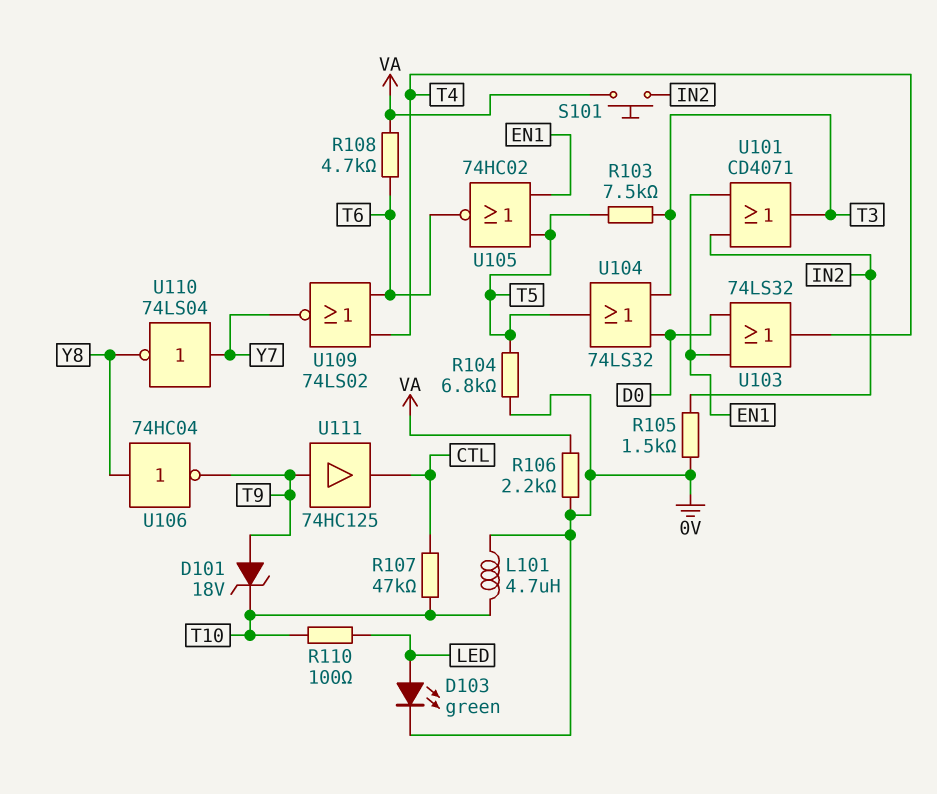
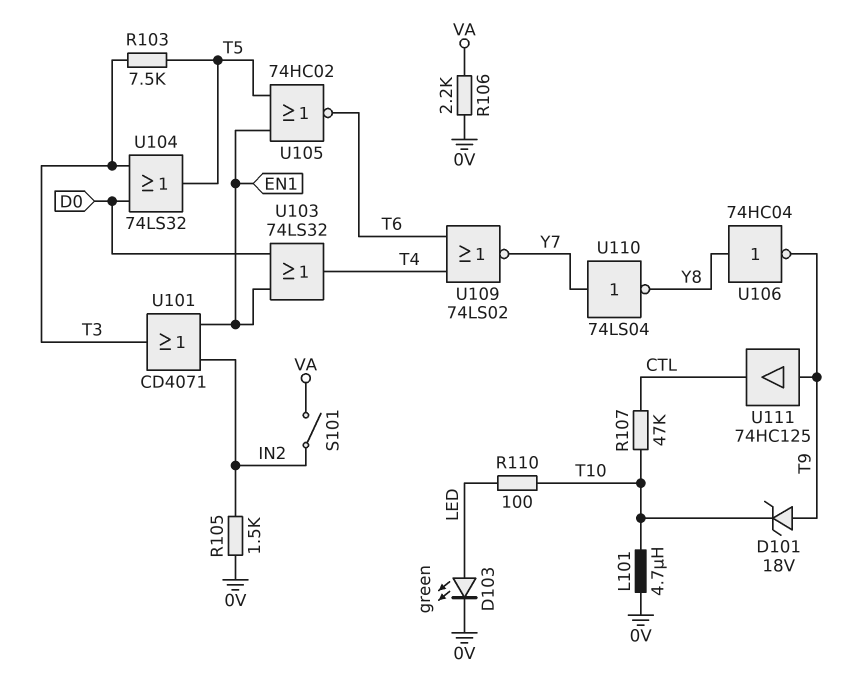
R104: 6.8k (0V, T5) -> none
R108: 4.7k (T6, VA) -> none
S101: button (IN2, VA) -> switch (IN2, VA)

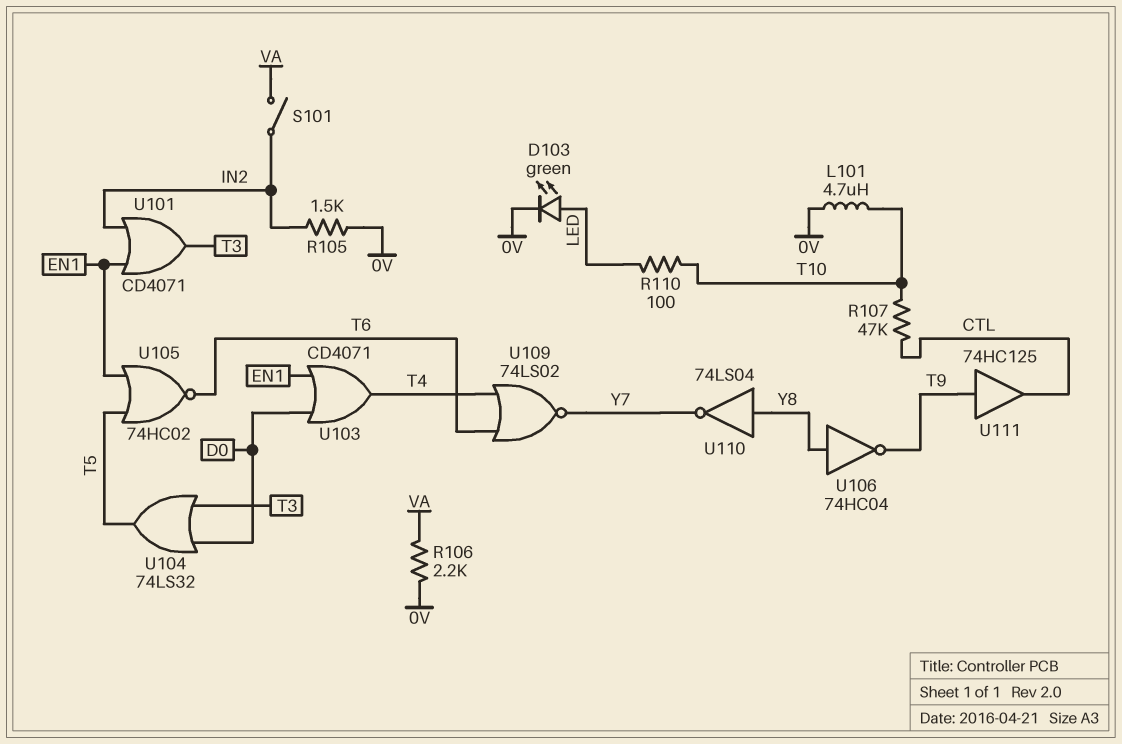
D101: zener 18V (A T9, K T10) -> none
R103: 7.5k (T3, T5) -> none
U103: OR 74LS32 (in D0, in EN1, out T4) -> OR CD4071 (in D0, in EN1, out T4)
U110: NOT 74LS04 (in Y7, out Y8) -> NOT 74LS04 (in Y8, out Y7)

